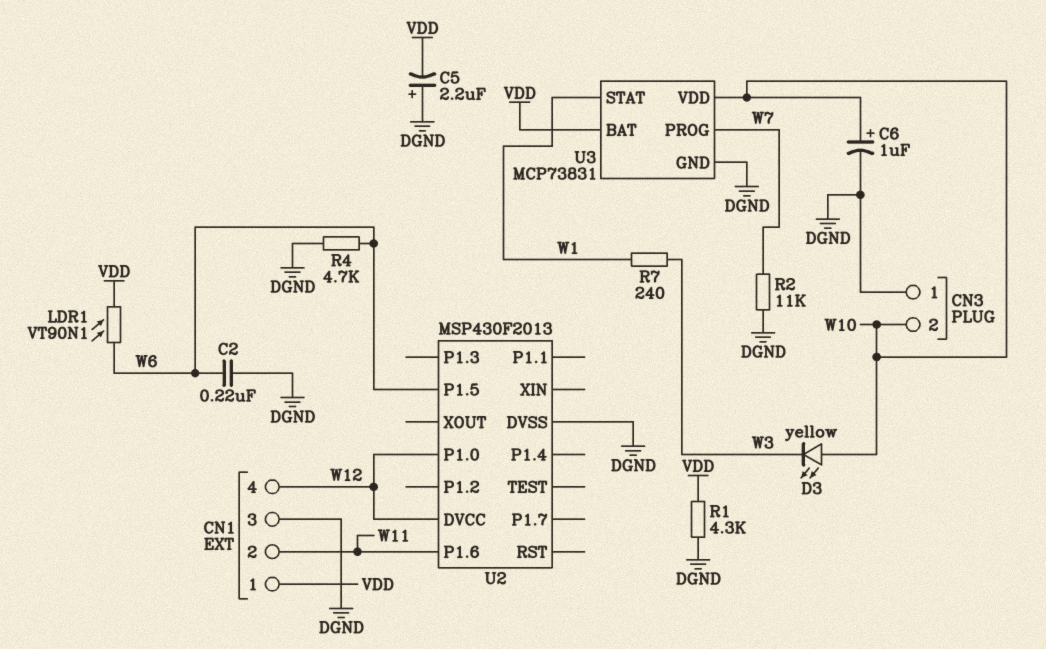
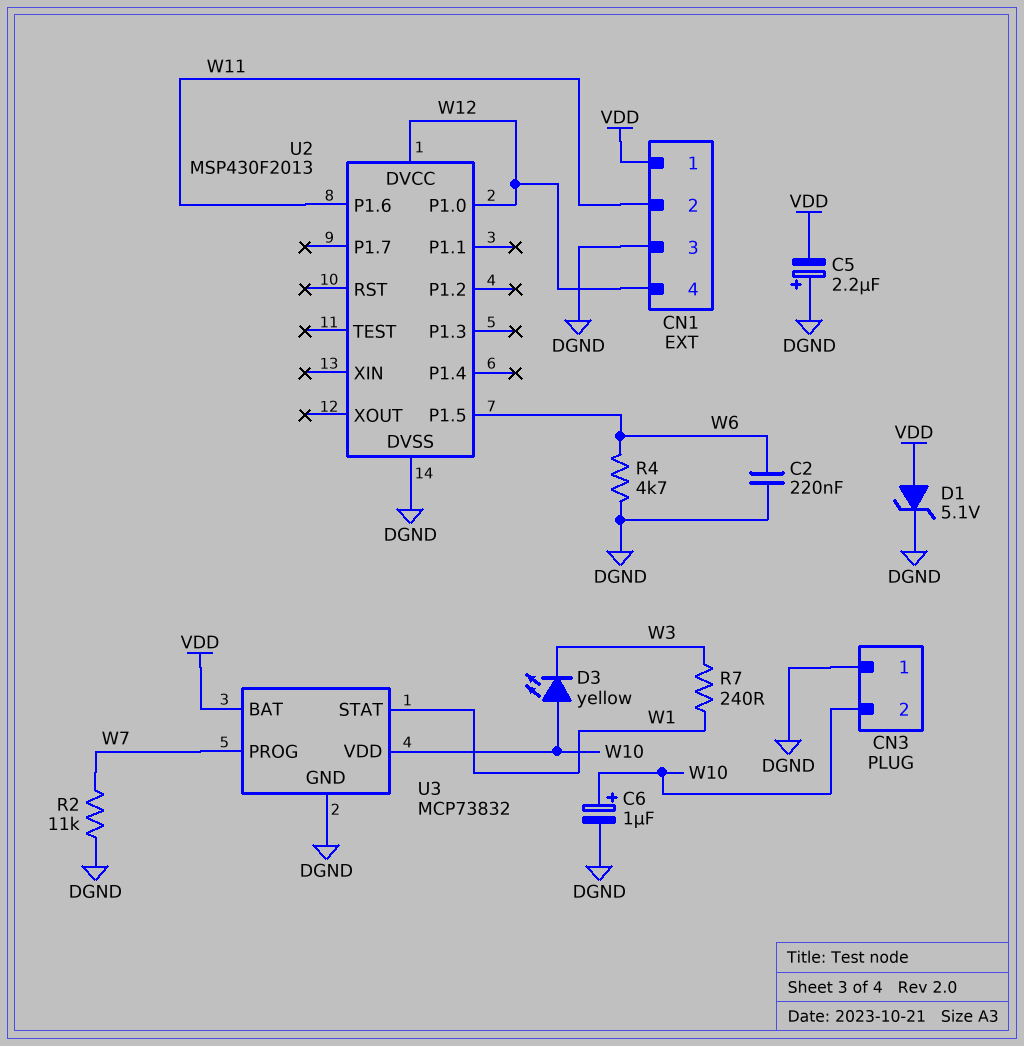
D1: none -> zener 5.1V (A VDD, K DGND)
LDR1: VT90N1 (VDD, W6) -> none
R1: 4.3k (DGND, VDD) -> none
U3: MCP73831 -> MCP73832

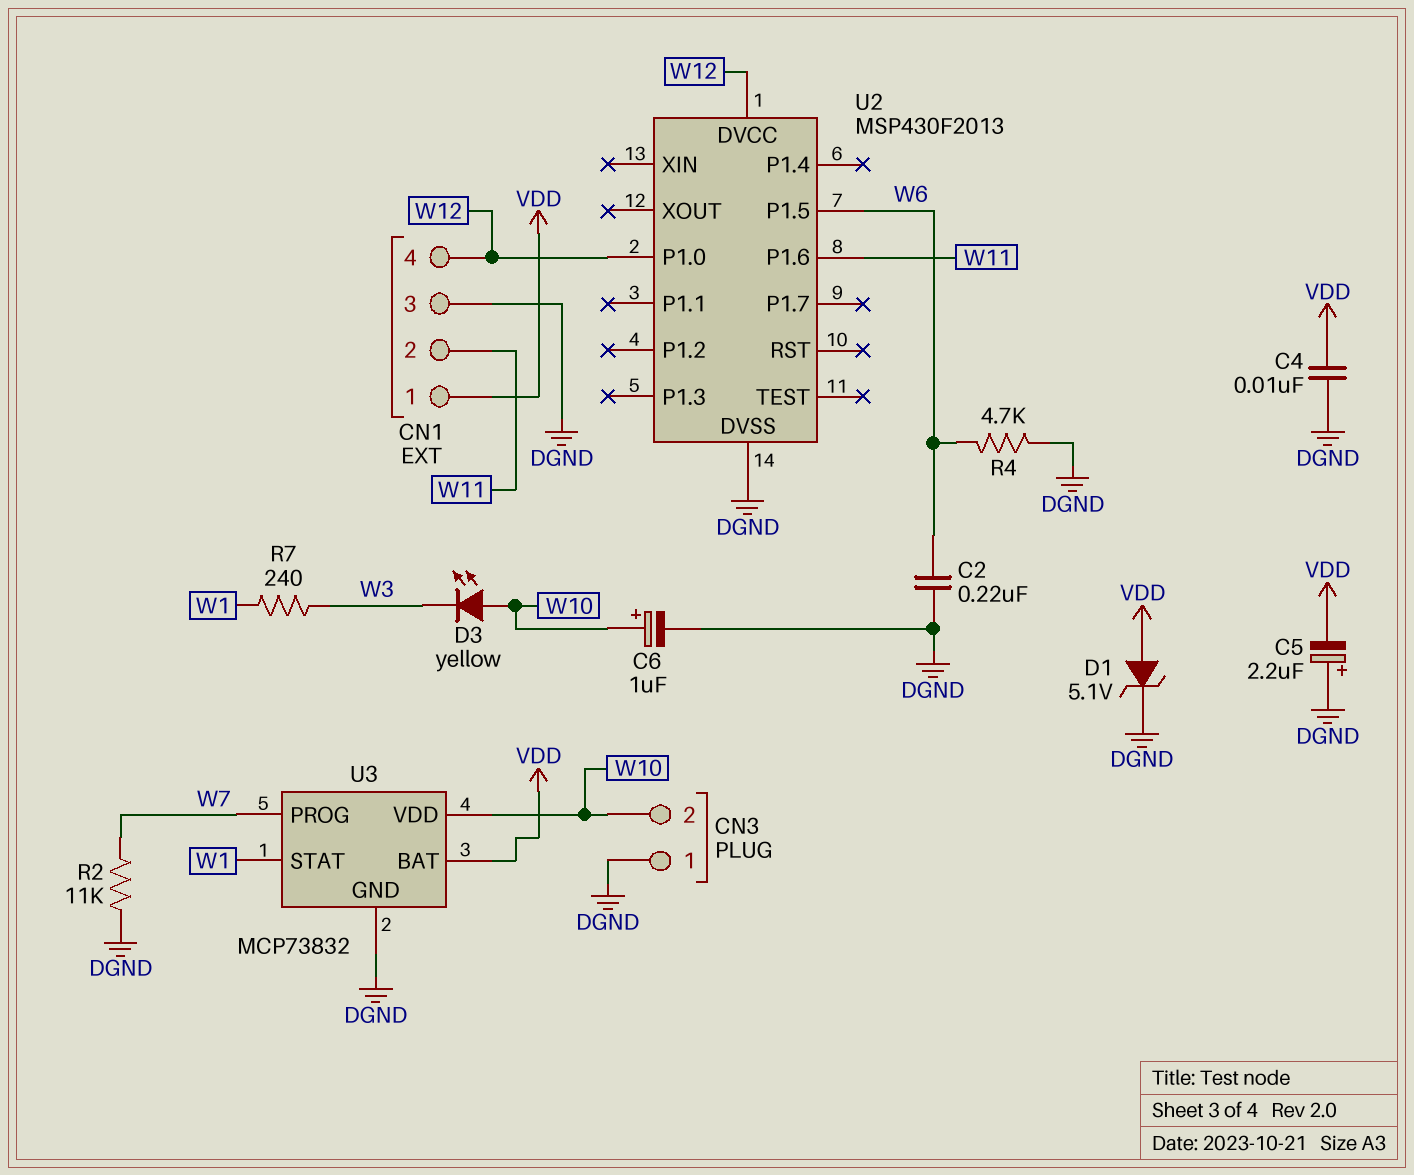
C4: none -> 10nF (DGND, VDD)

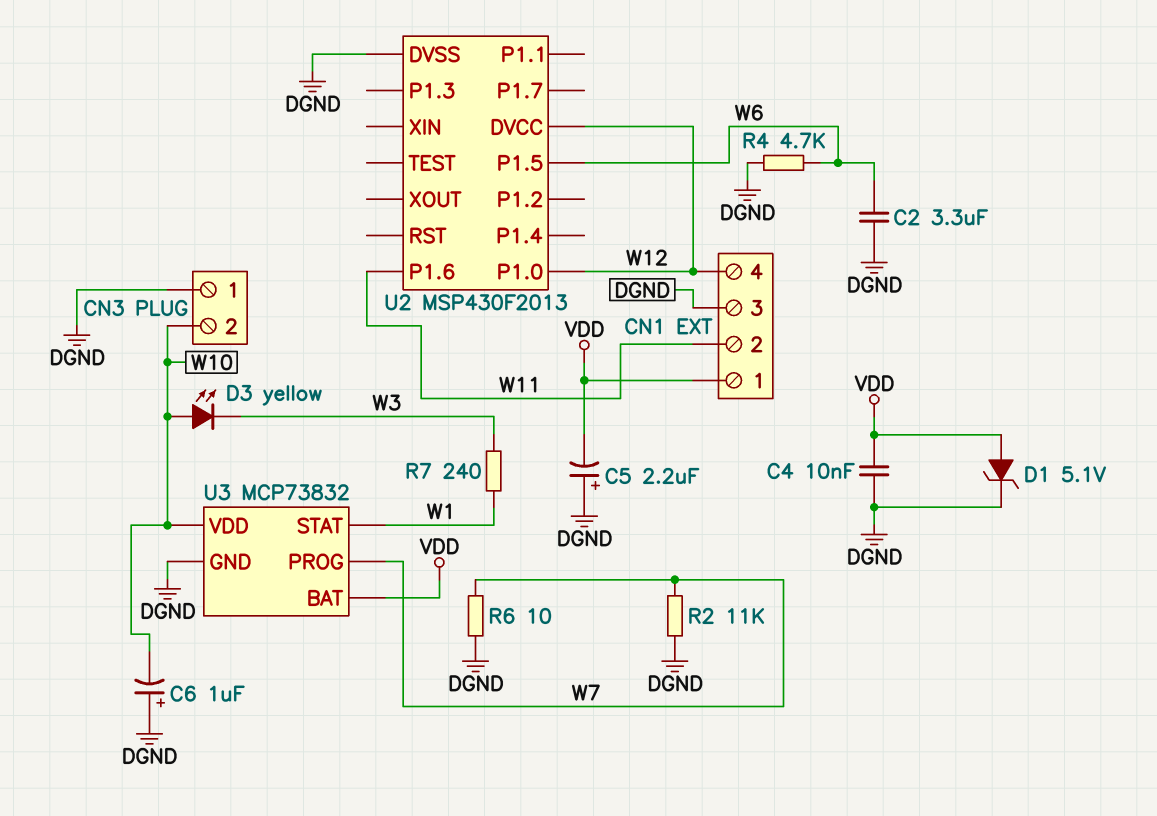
C2: 220nF (DGND, W6) -> 3.3uF (DGND, W6)
C6: 1uF (plus W10, minus DGND) -> 1uF (plus DGND, minus W10)
R6: none -> 10 (DGND, W7)

